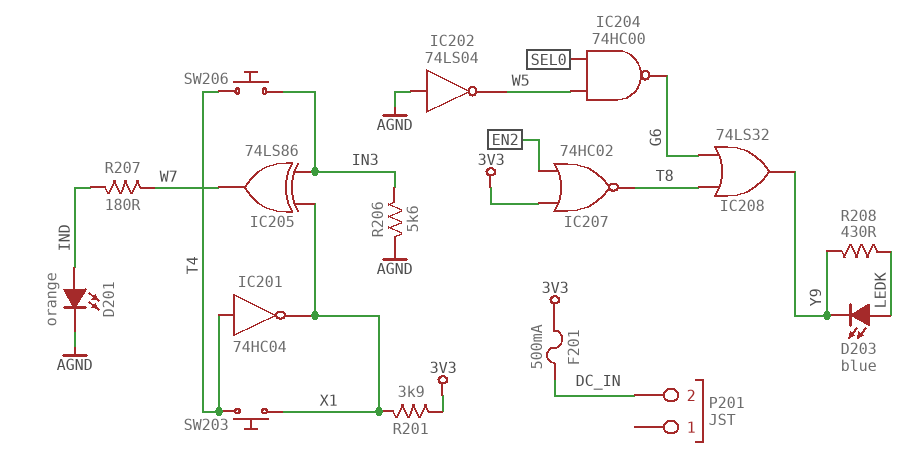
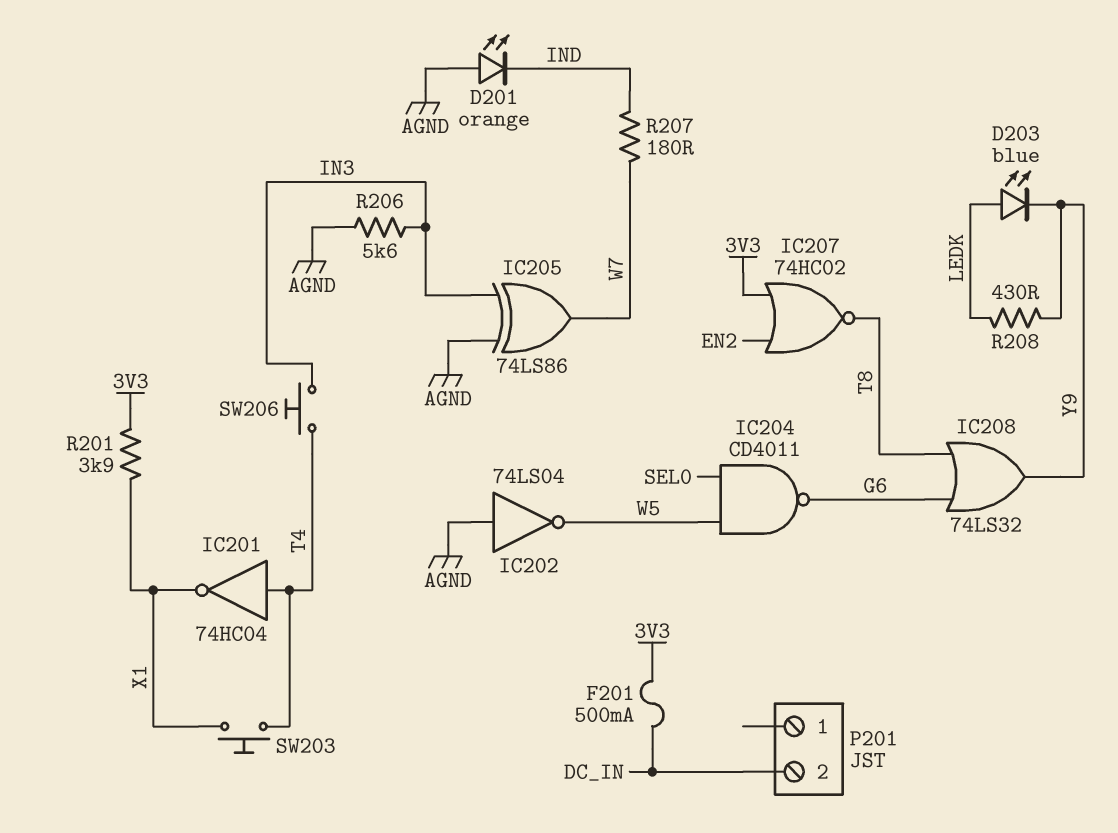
D201: LED orange (A IND, K AGND) -> LED orange (A AGND, K IND)
IC204: NAND 74HC00 (in SEL0, in W5, out G6) -> NAND CD4011 (in SEL0, in W5, out G6)
IC205: XOR 74LS86 (in IN3, in X1, out W7) -> XOR 74LS86 (in AGND, in IN3, out W7)

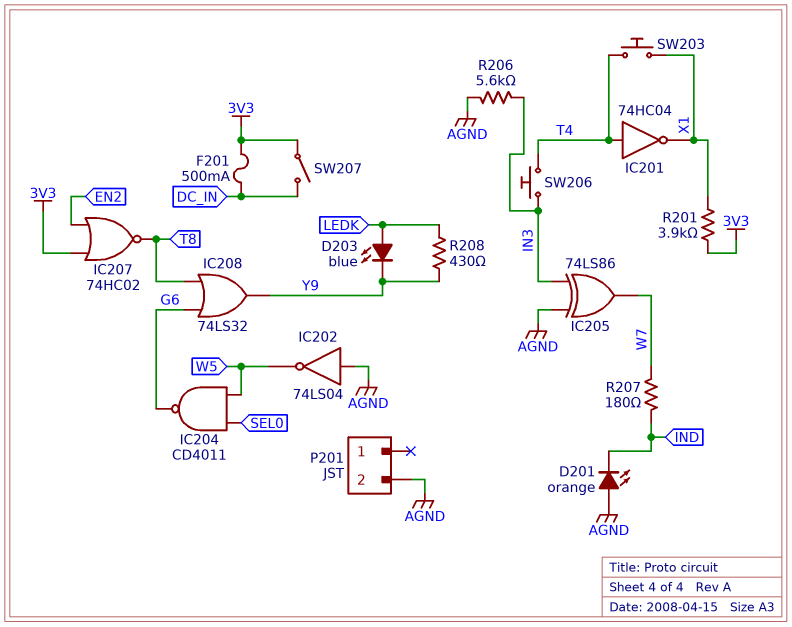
P201 pin 2: DC_IN -> AGND
SW207: none -> switch (3V3, DC_IN)

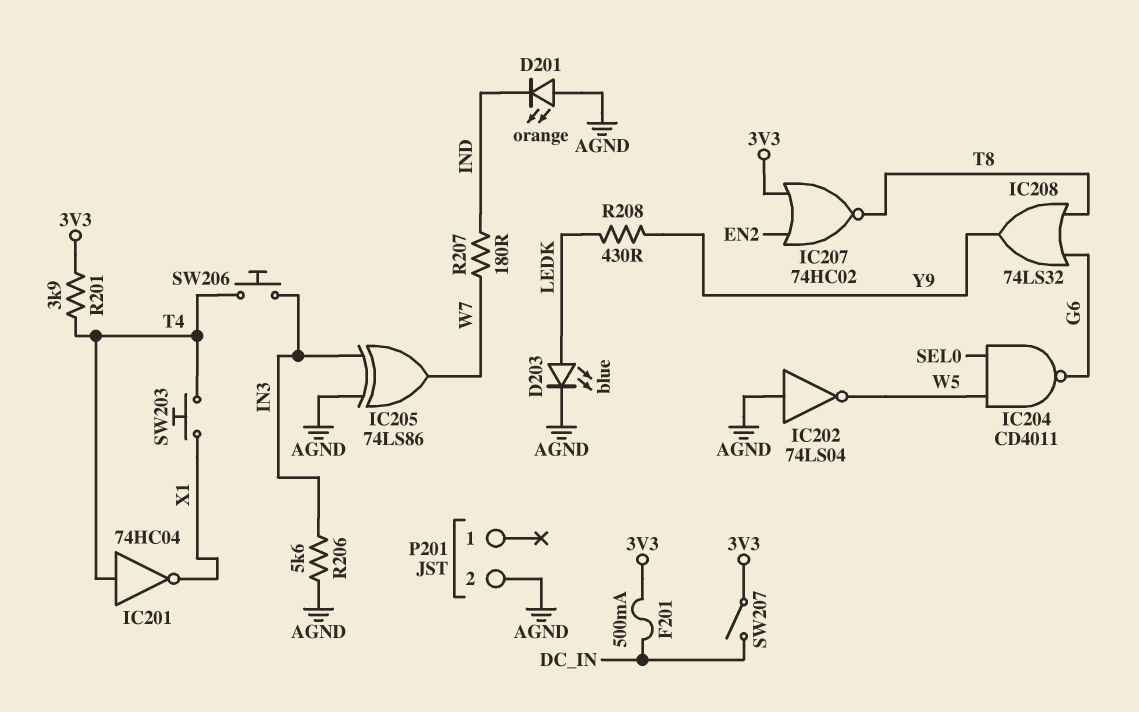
D203: LED blue (A LEDK, K Y9) -> LED blue (A LEDK, K AGND)
R201: 3.9k (3V3, X1) -> 3.9k (3V3, T4)

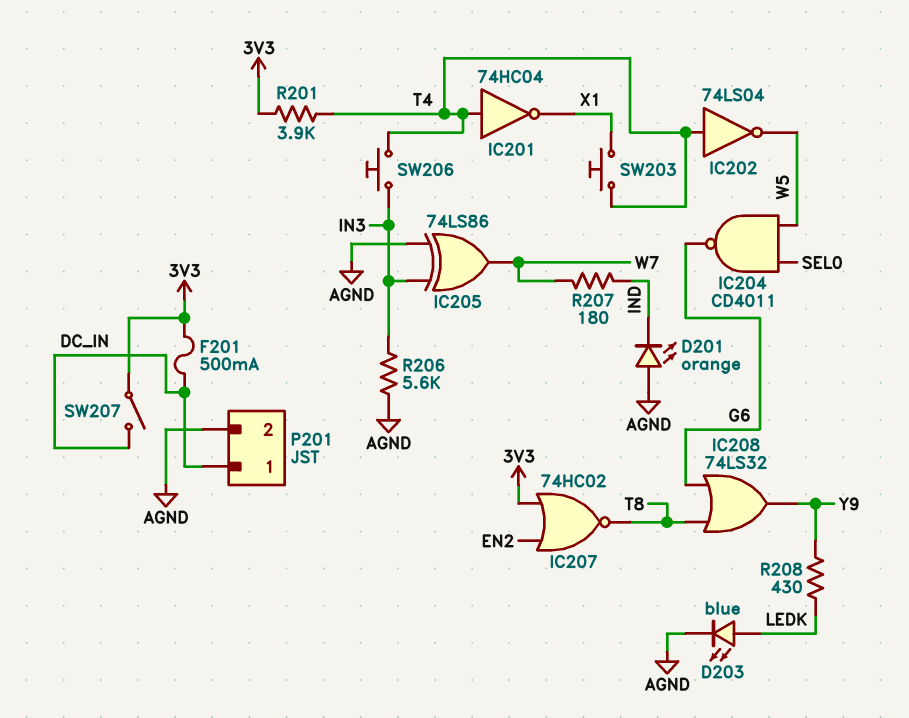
IC202: NOT 74LS04 (in AGND, out W5) -> NOT 74LS04 (in T4, out W5)
P201 pin 1: none -> DC_IN

